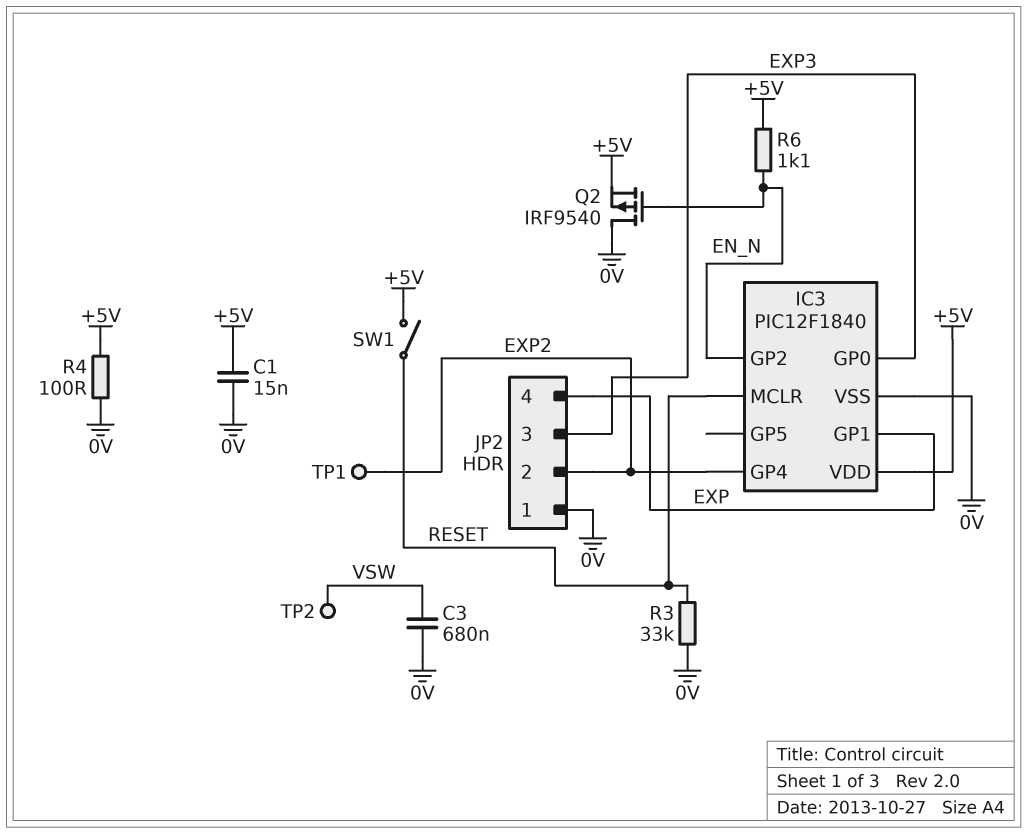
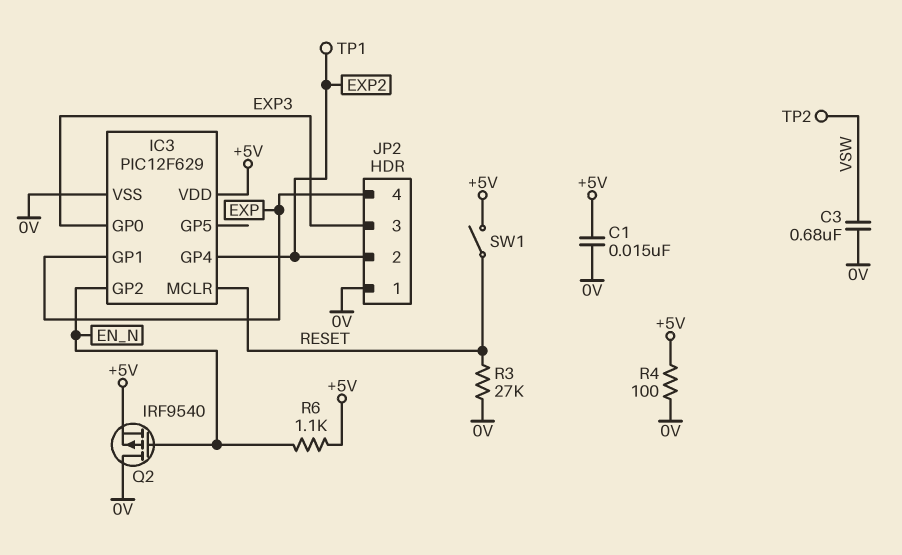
IC3: PIC12F1840 -> PIC12F629
R3: 33k (0V, RESET) -> 27k (0V, RESET)

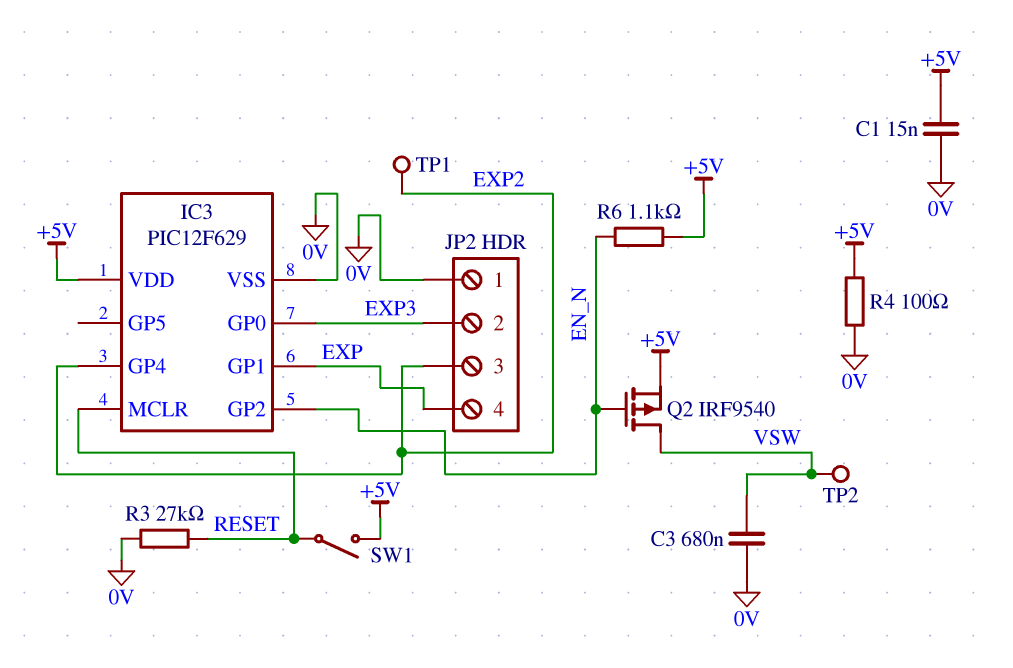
JP2 pin 2: EXP2 -> EXP3
JP2 pin 3: EXP3 -> EXP2
Q2: PMOS IRF9540 (G EN_N, D 0V, S +5V) -> PMOS IRF9540 (G EN_N, D VSW, S +5V)

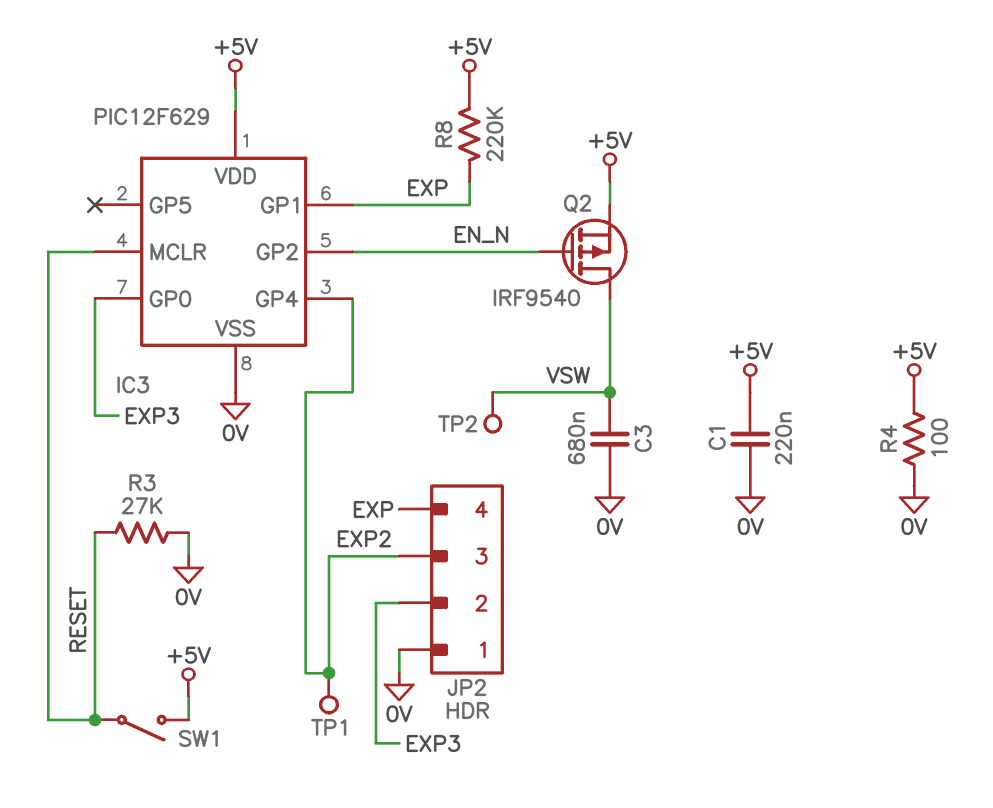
C1: 15nF (+5V, 0V) -> 220nF (+5V, 0V)
R6: 1.1k (+5V, EN_N) -> none
R8: none -> 220k (+5V, EXP)

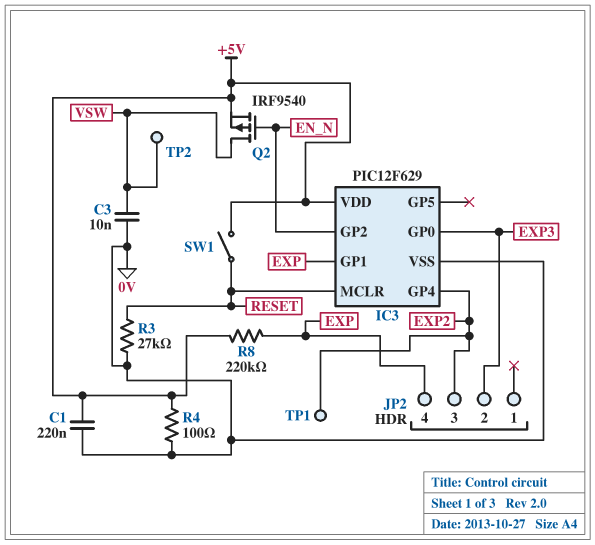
C3: 680nF (0V, VSW) -> 10nF (0V, VSW)
JP2 pin 1: 0V -> none

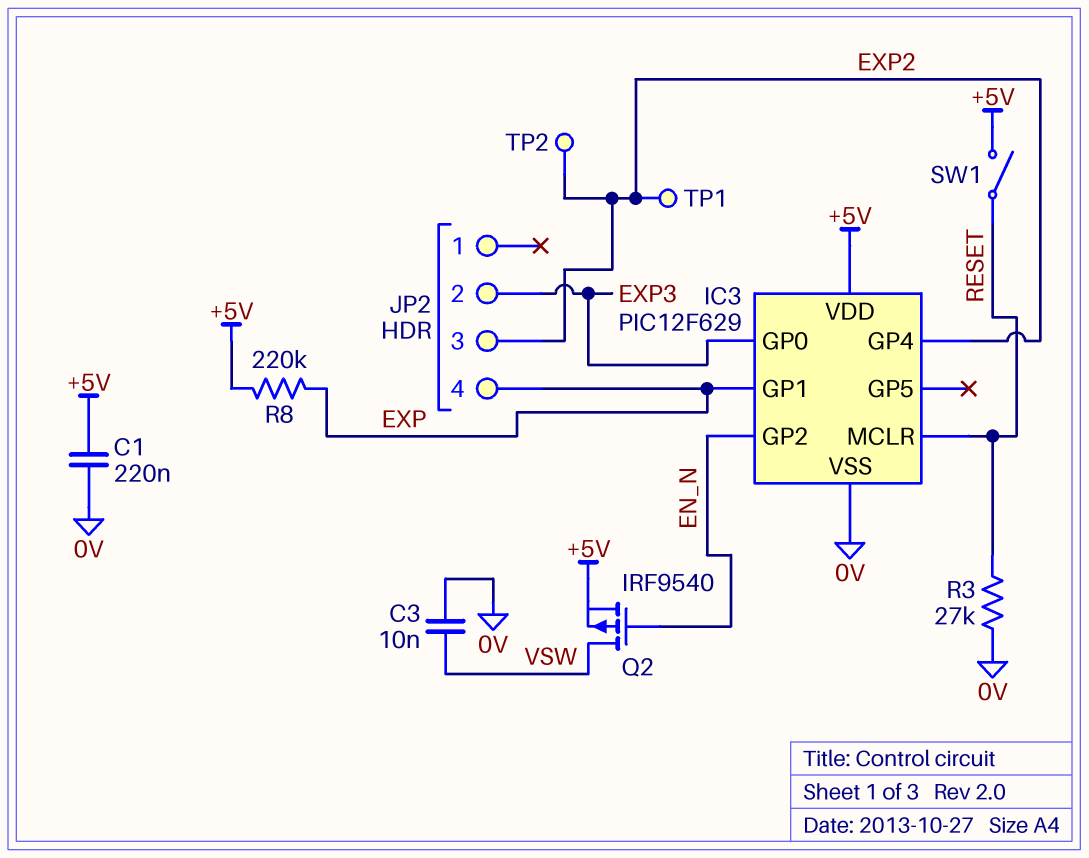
R4: 100 (+5V, 0V) -> none
TP2: test point (VSW) -> test point (EXP2)

